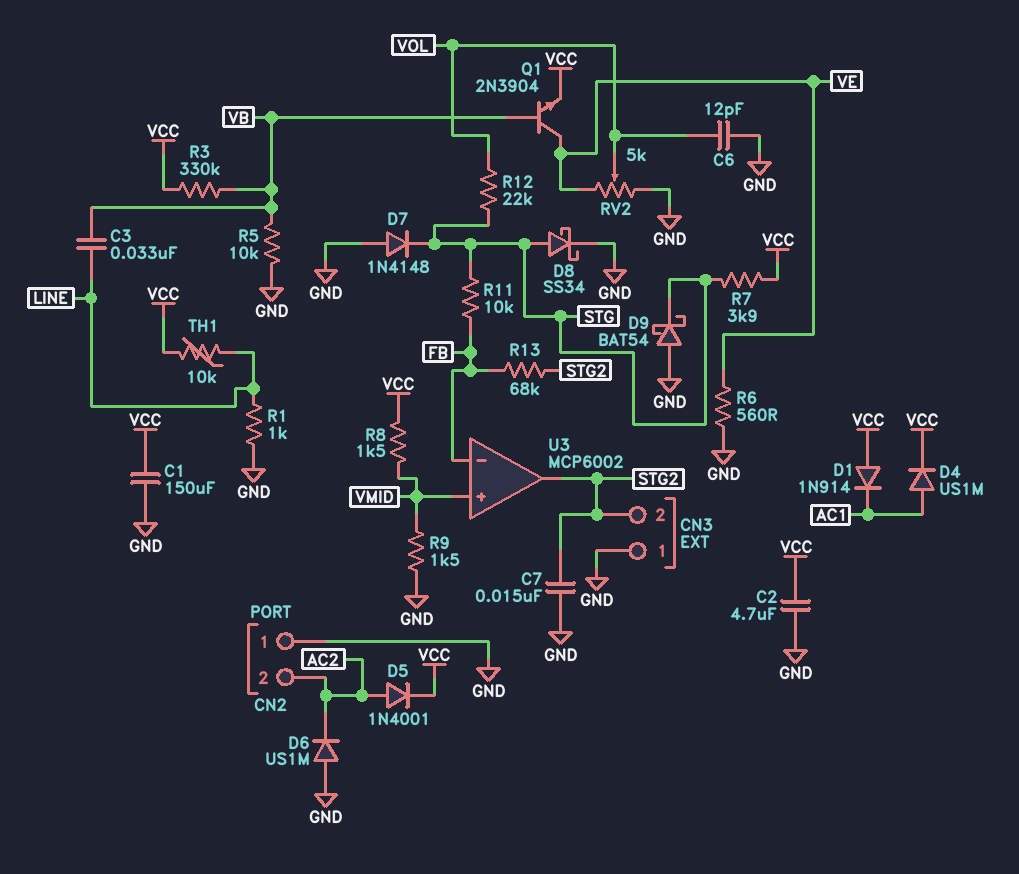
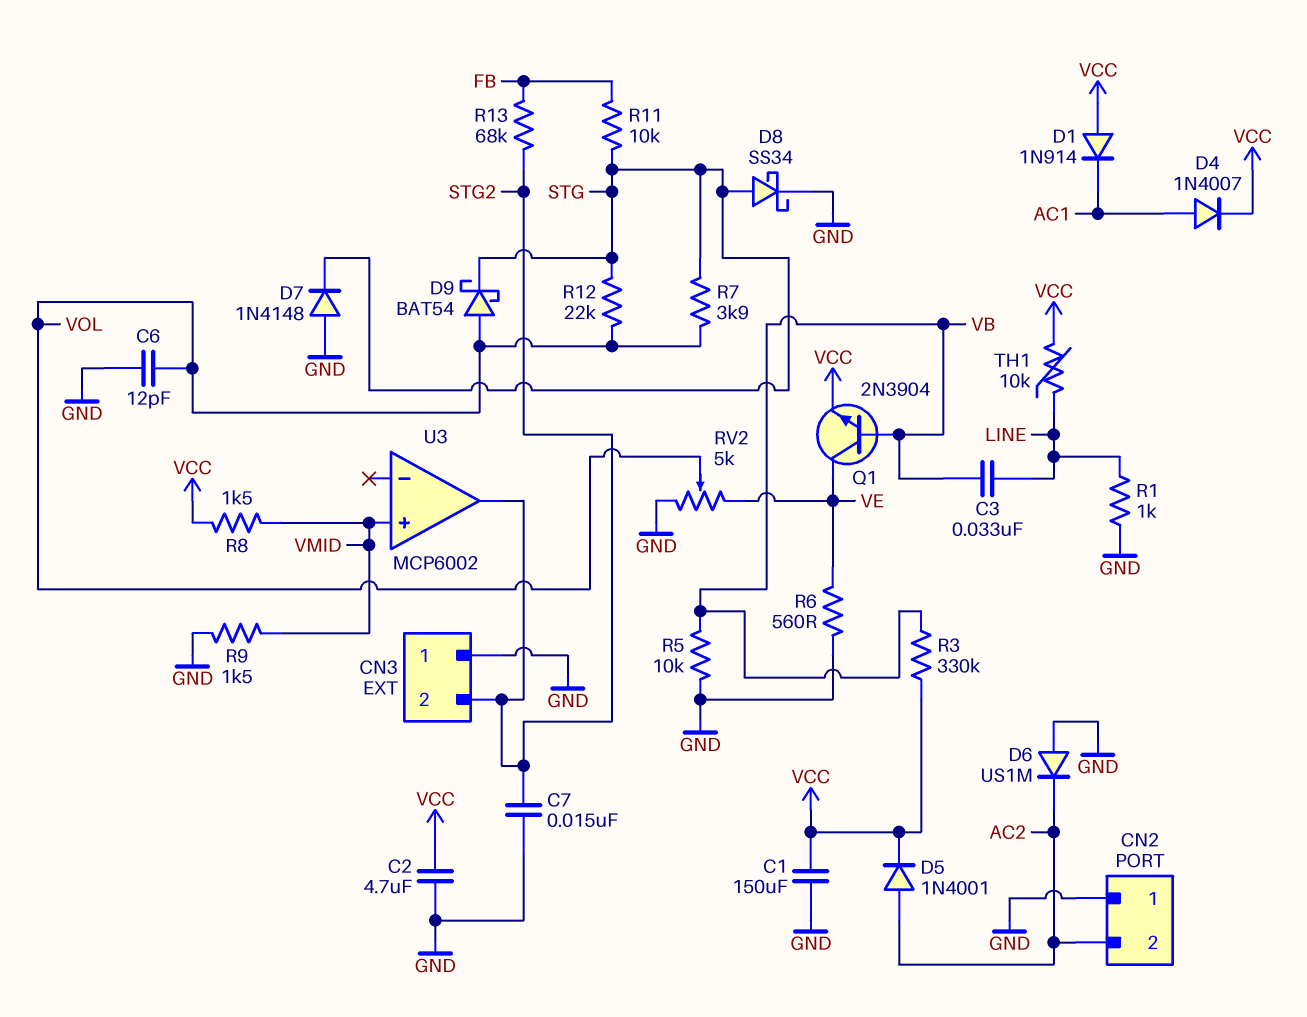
D4: diode US1M (A AC1, K VCC) -> diode 1N4007 (A AC1, K VCC)
D9: schottky BAT54 (A GND, K STG) -> schottky BAT54 (A VOL, K STG)
R7: 3.9k (STG, VCC) -> 3.9k (STG, VOL)
U3 pin in-: FB -> none

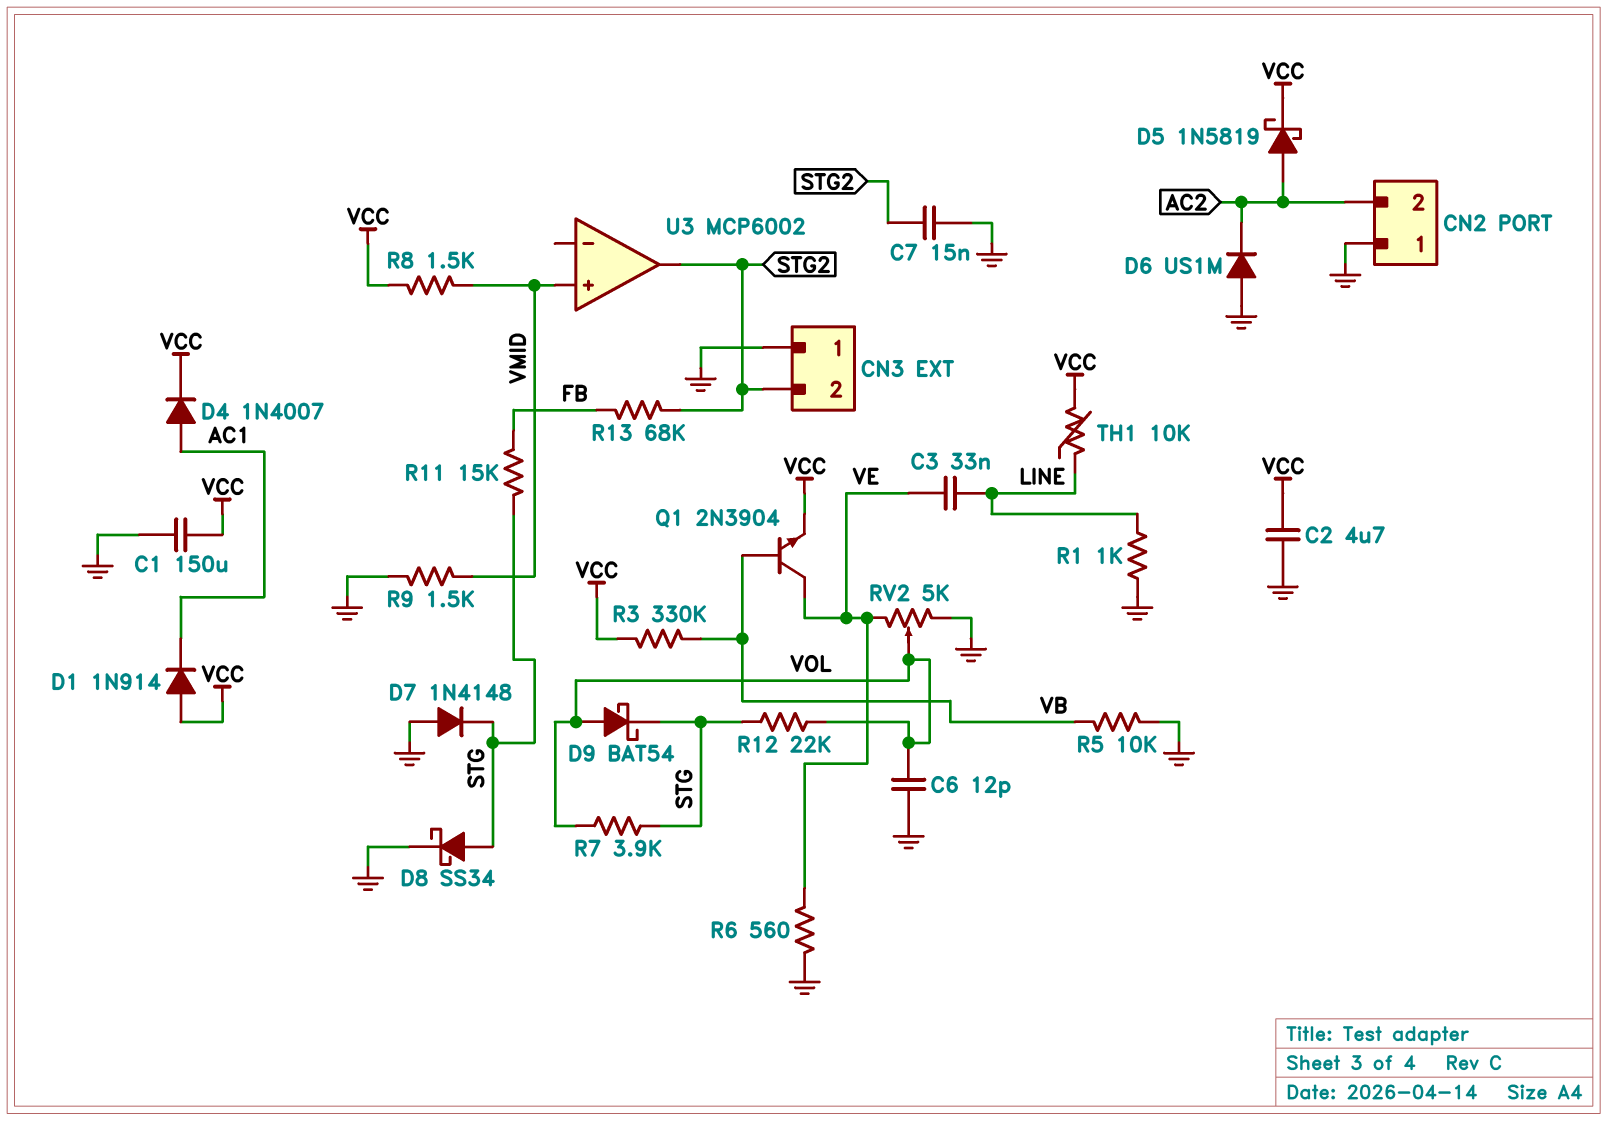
C3: 33nF (LINE, VB) -> 33nF (LINE, VE)
D5: diode 1N4001 (A AC2, K VCC) -> schottky 1N5819 (A AC2, K VCC)
R11: 10k (FB, STG) -> 15k (FB, STG)

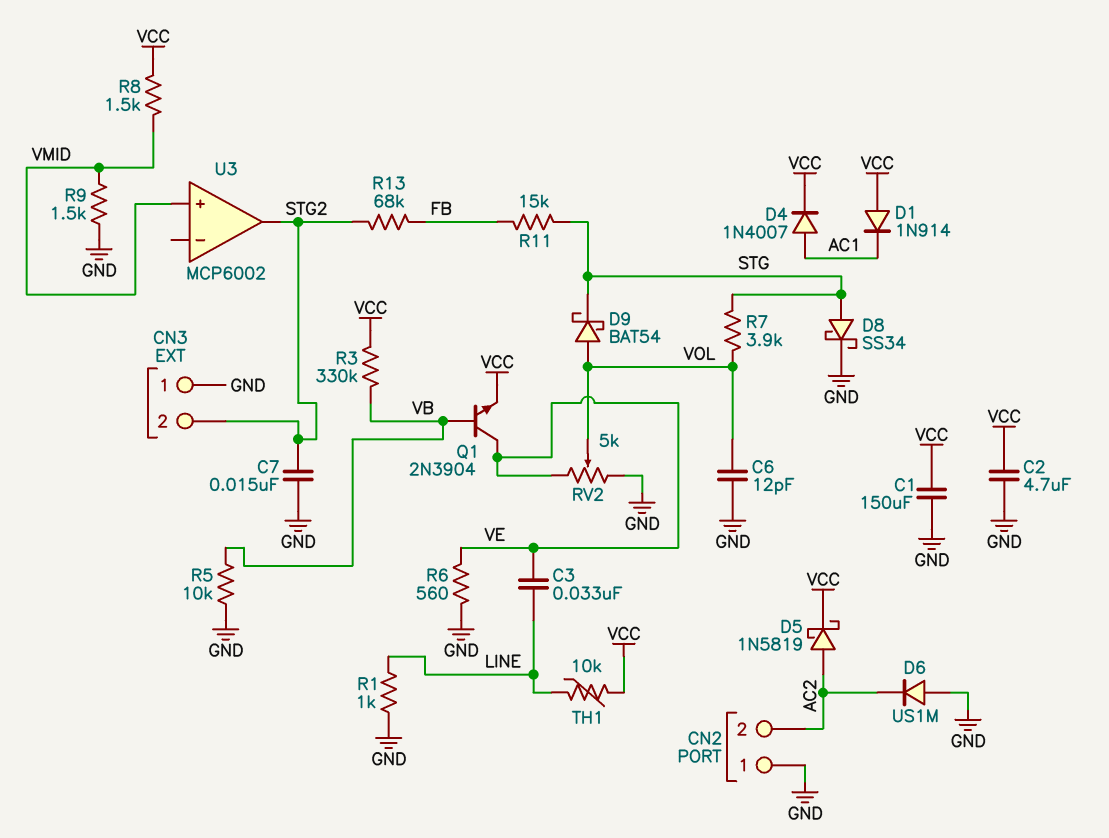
D7: diode 1N4148 (A GND, K STG) -> none
R12: 22k (STG, VOL) -> none

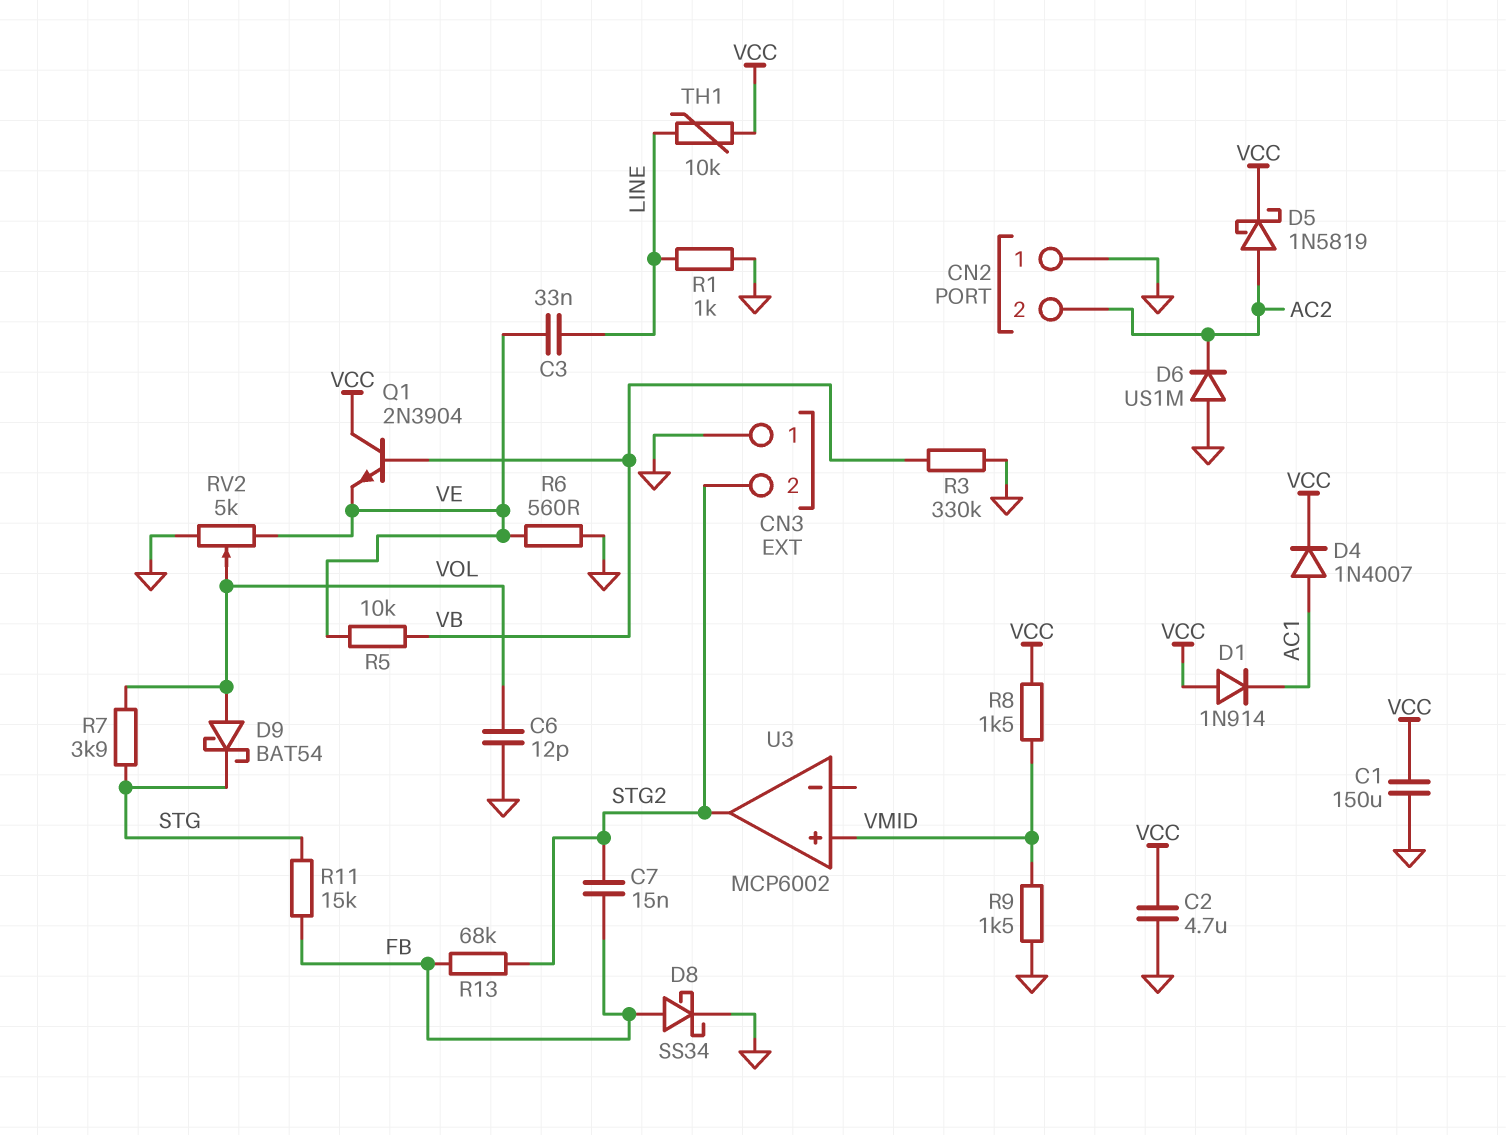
C7: 15nF (GND, STG2) -> 15nF (FB, STG2)
D8: schottky SS34 (A STG, K GND) -> schottky SS34 (A FB, K GND)
Q1: NPN 2N3904 (B VB, C VE, E VCC) -> NPN 2N3904 (B VB, C VCC, E VE)
R3: 330k (VB, VCC) -> 330k (GND, VB)
R5: 10k (GND, VB) -> 10k (VB, VE)

